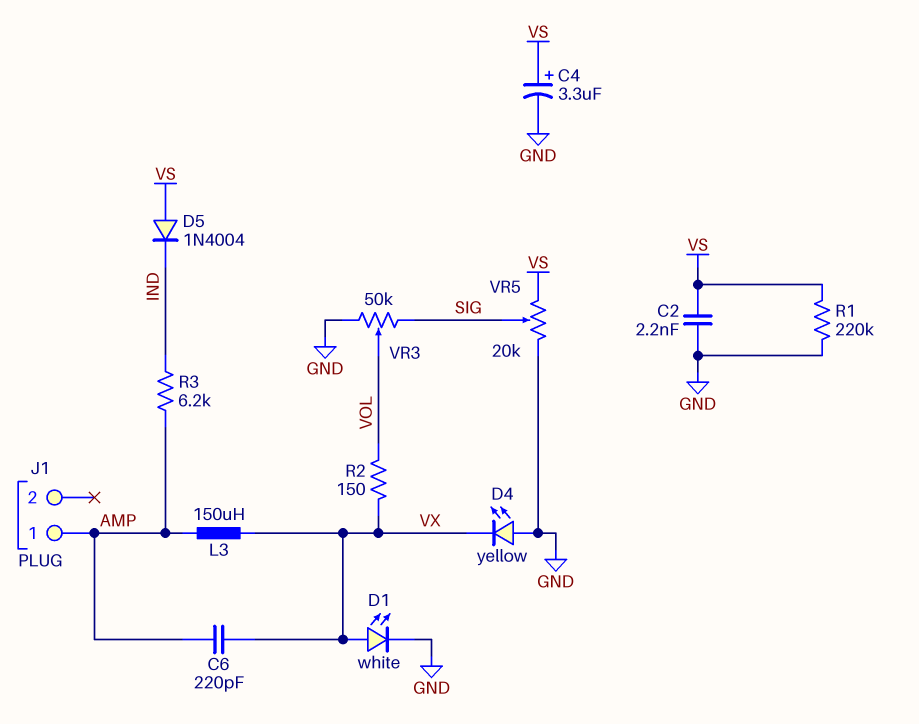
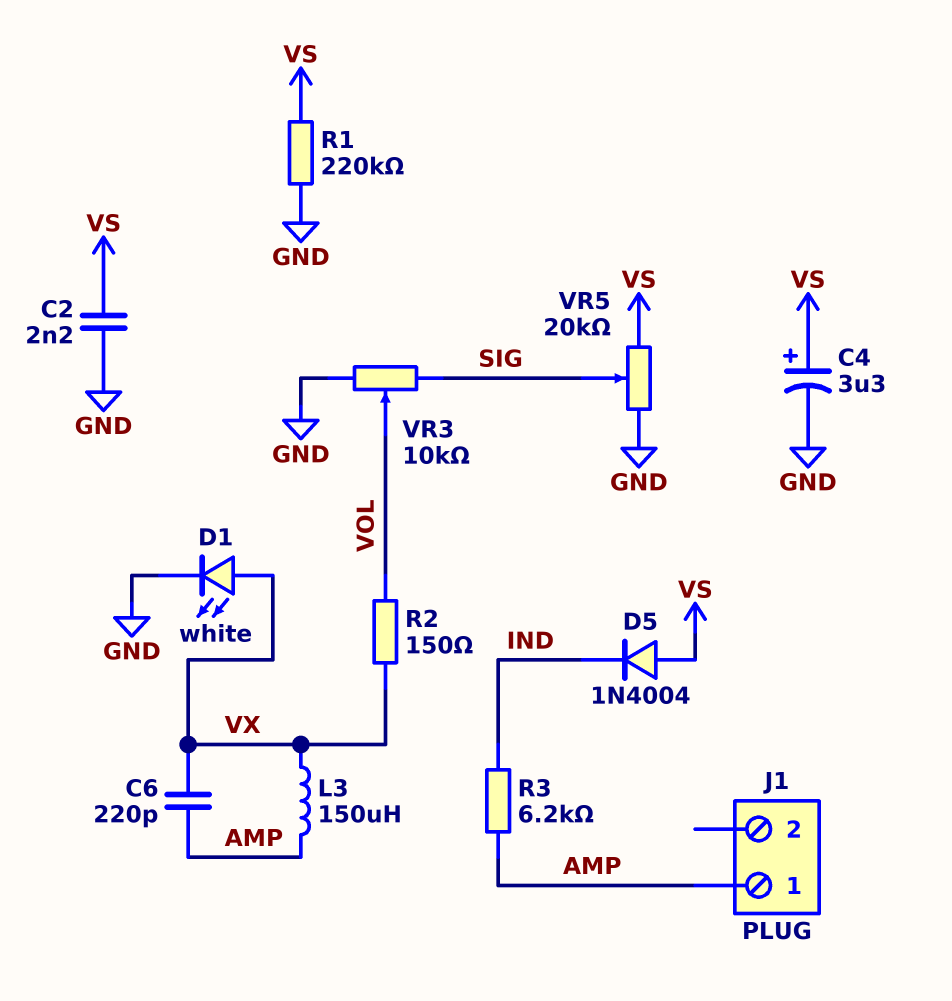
D4: LED yellow (A GND, K VX) -> none
VR3: 50k (GND, SIG, wiper VOL) -> 10k (GND, SIG, wiper VOL)

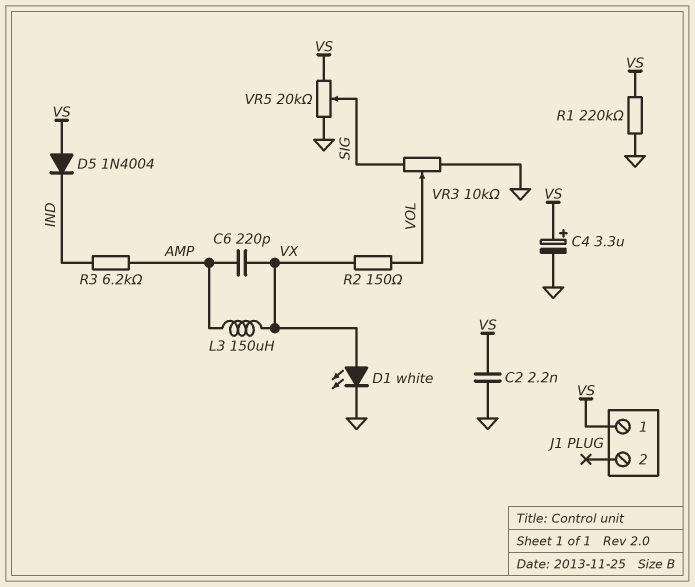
J1 pin 1: AMP -> VS

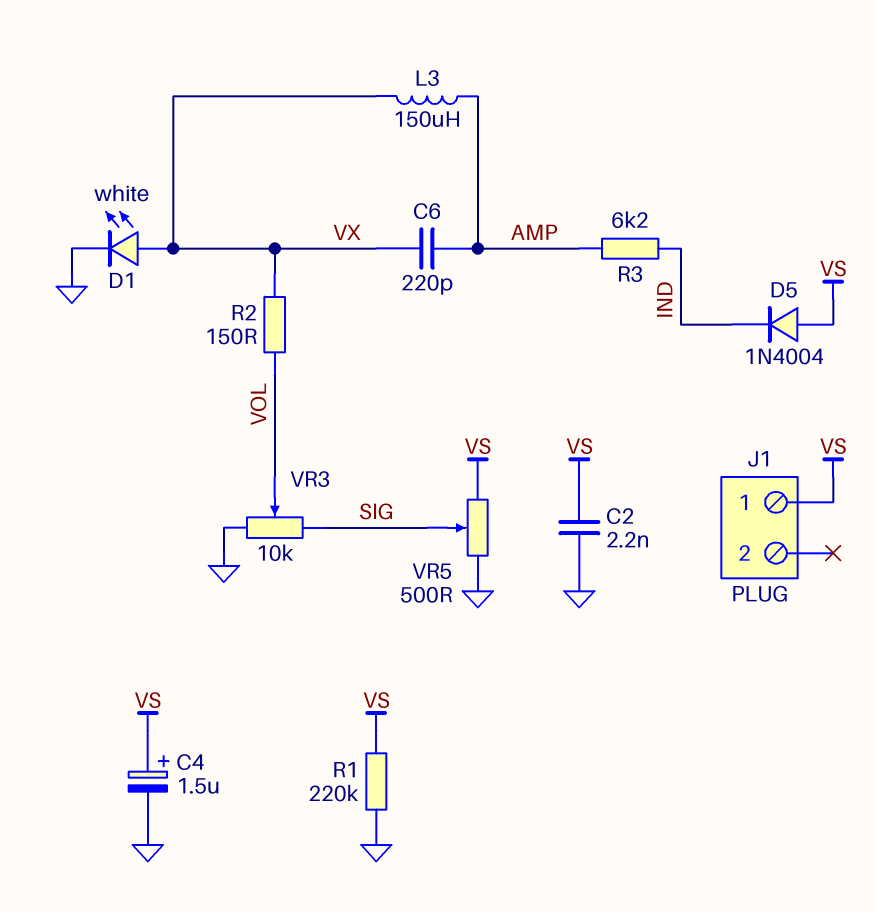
C4: 3.3uF (plus VS, minus GND) -> 1.5uF (plus VS, minus GND)
VR5: 20k (GND, VS, wiper SIG) -> 500 (GND, VS, wiper SIG)

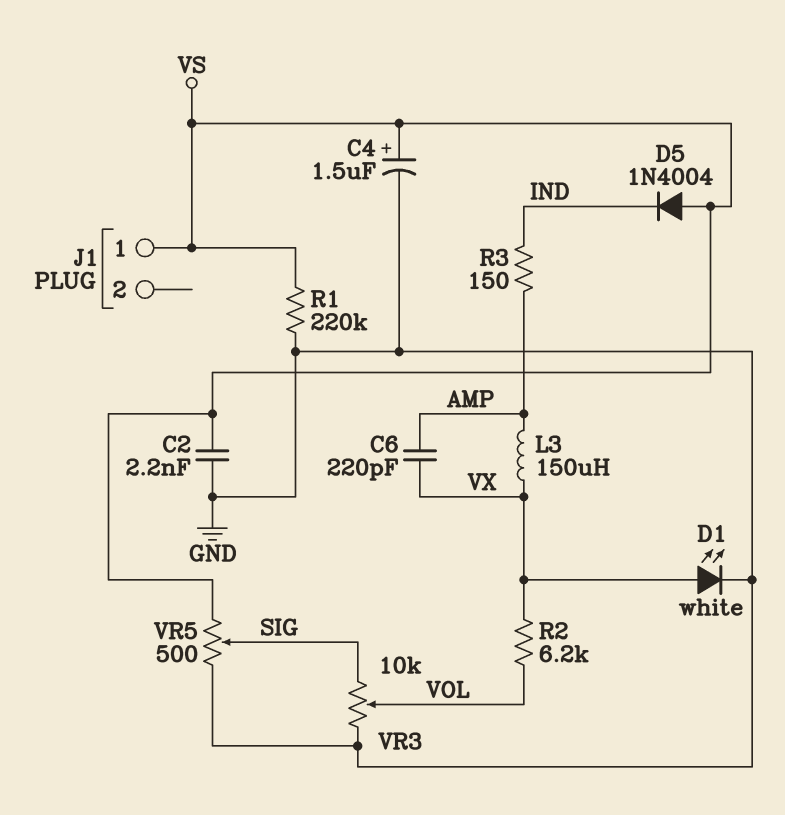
R2: 150 (VOL, VX) -> 6.2k (VOL, VX)
R3: 6.2k (AMP, IND) -> 150 (AMP, IND)

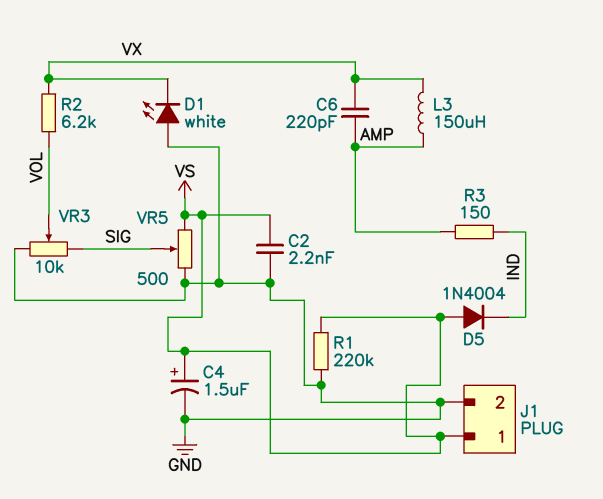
D1: LED white (A VX, K GND) -> LED white (A GND, K VX)
J1 pin 2: none -> GND

